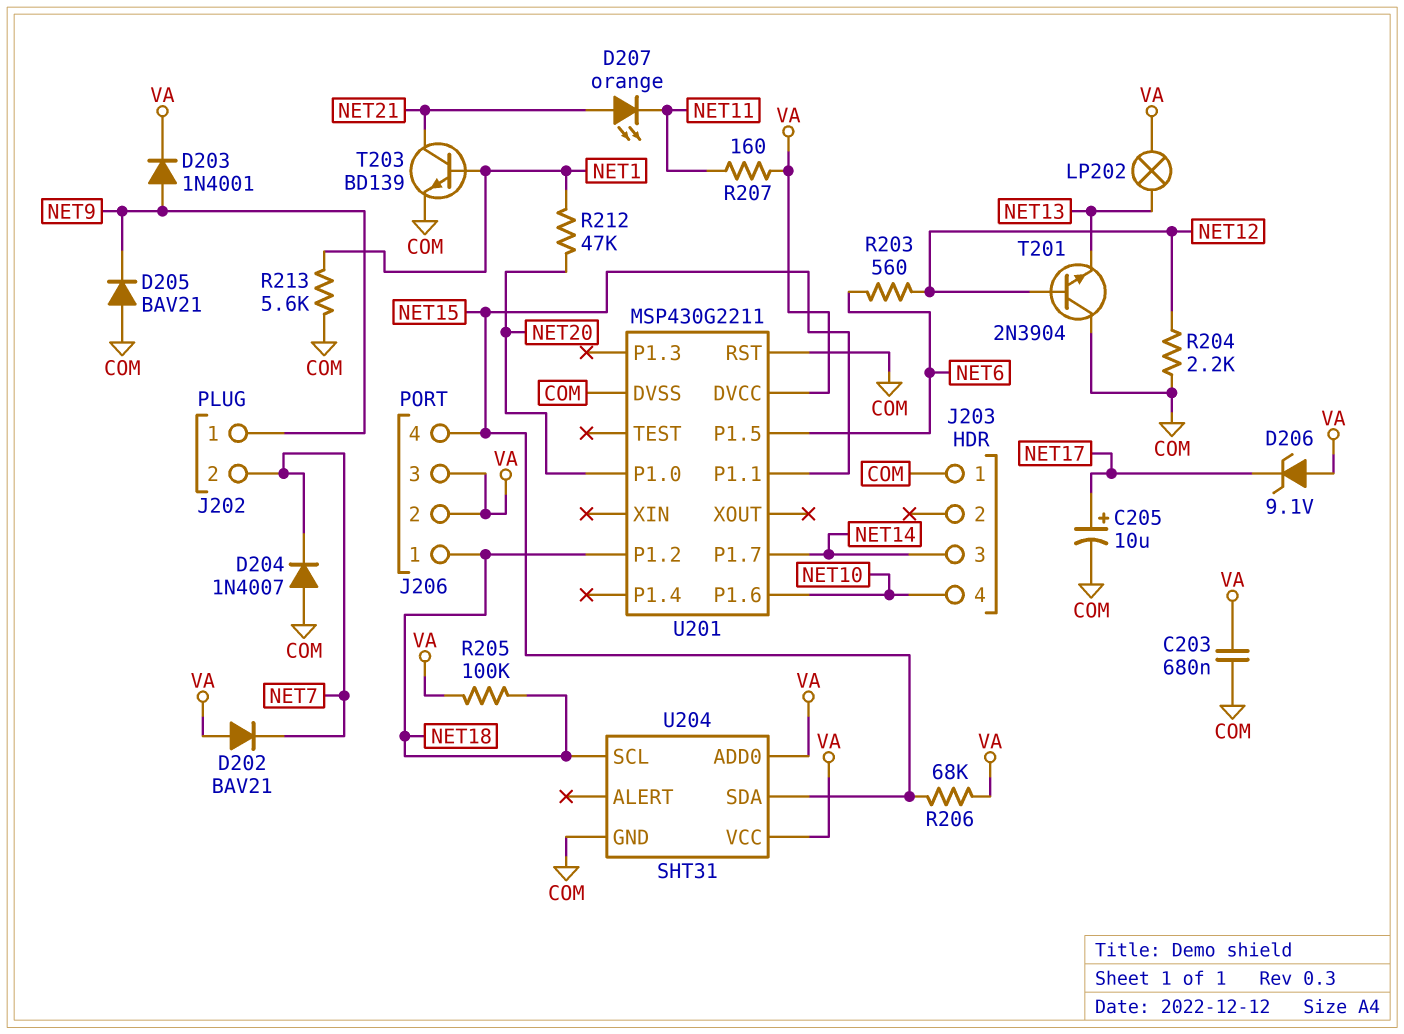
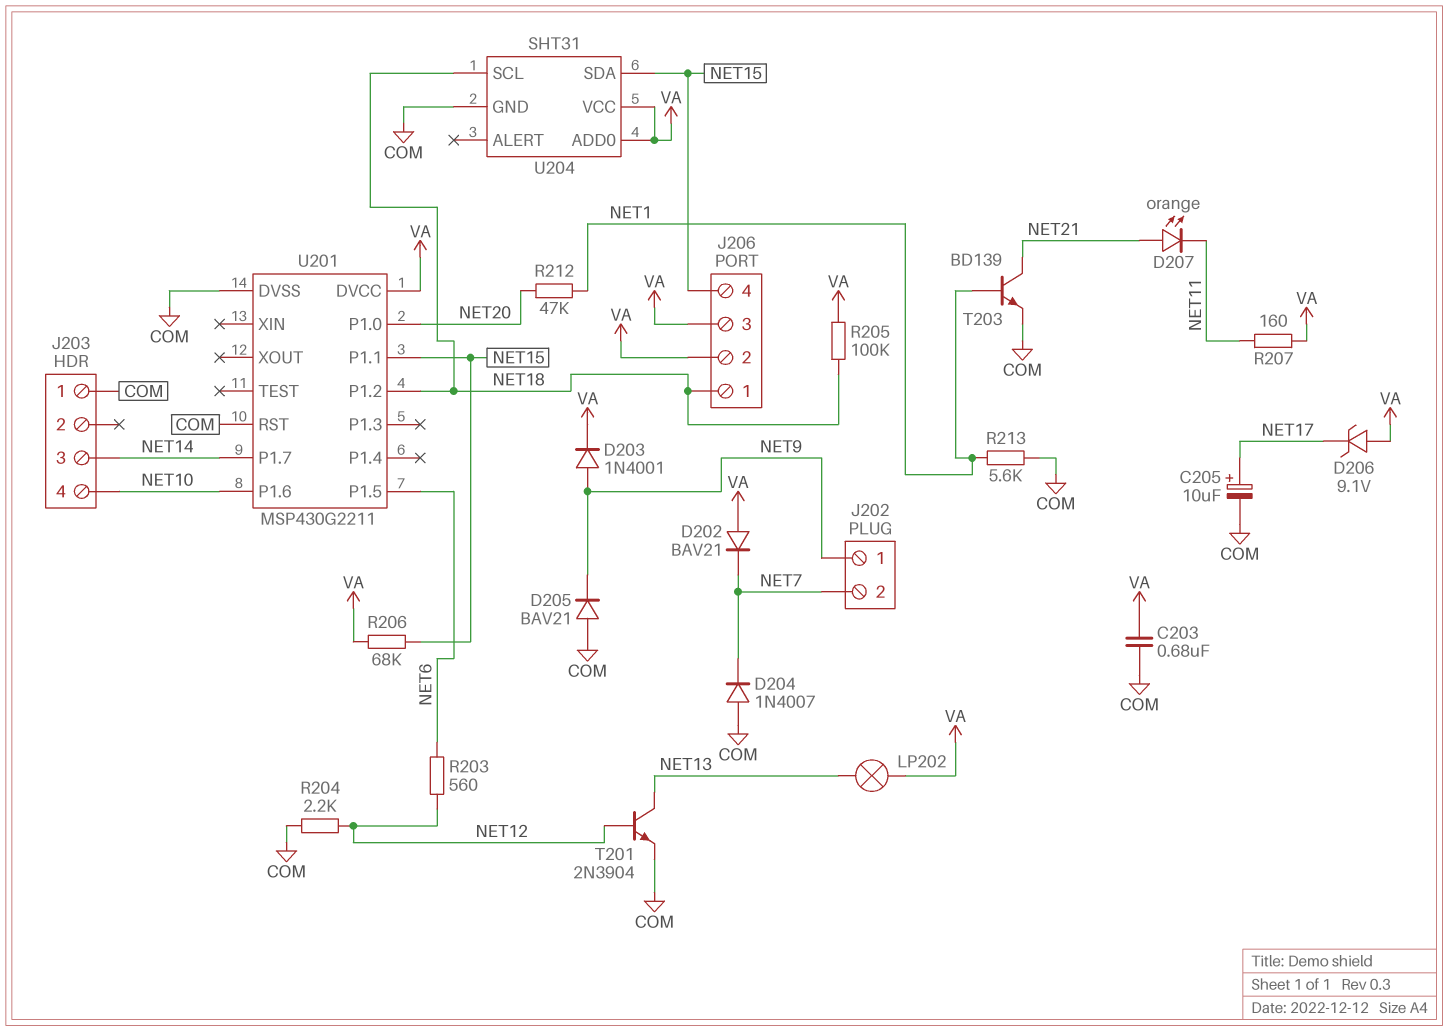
T201: NPN 2N3904 (B NET12, C COM, E NET13) -> NPN 2N3904 (B NET12, C NET13, E COM)

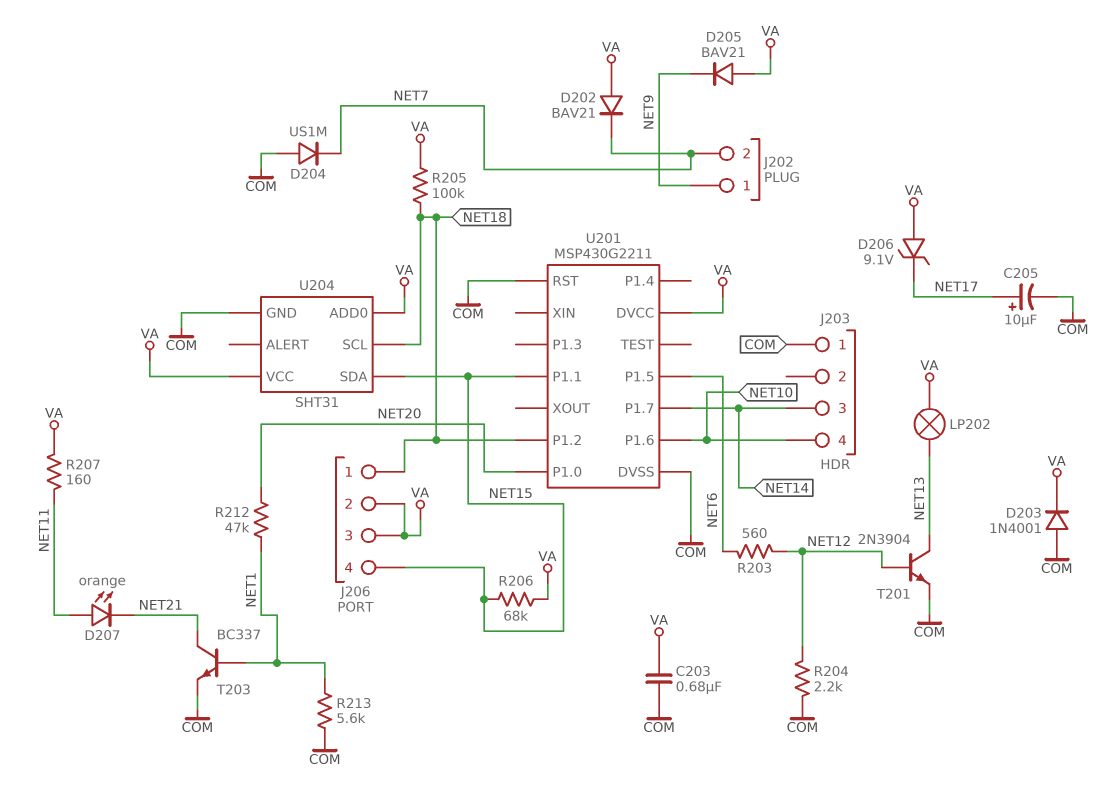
D203: diode 1N4001 (A NET9, K VA) -> diode 1N4001 (A COM, K VA)
D204: diode 1N4007 (A COM, K NET7) -> diode US1M (A COM, K NET7)
D205: diode BAV21 (A COM, K NET9) -> diode BAV21 (A VA, K NET9)
D207: LED orange (A NET21, K NET11) -> LED orange (A NET11, K NET21)
T203: NPN BD139 (B NET1, C NET21, E COM) -> NPN BC337 (B NET1, C NET21, E COM)

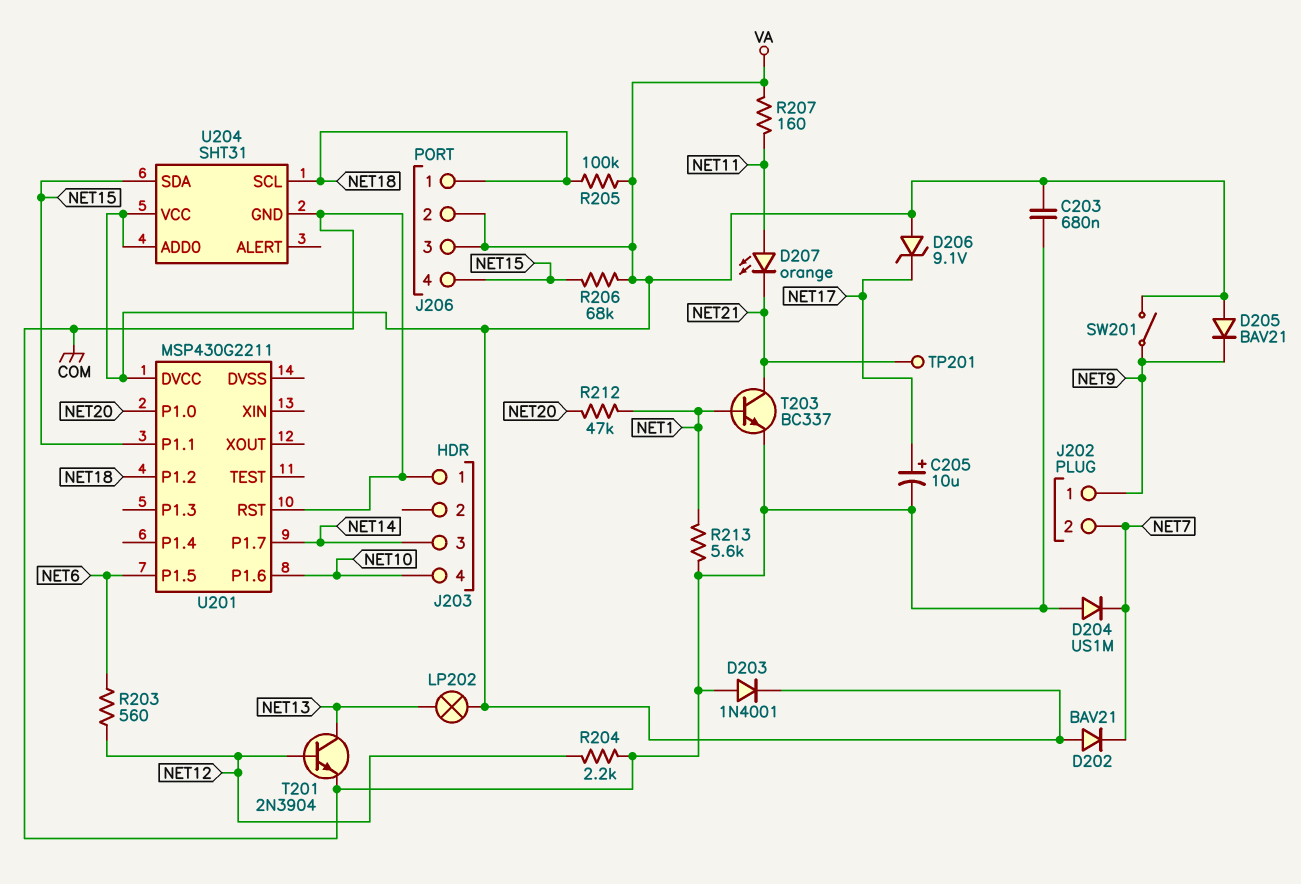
SW201: none -> switch (NET9, VA)
TP201: none -> test point (NET21)
U201 pin DVSS: COM -> none

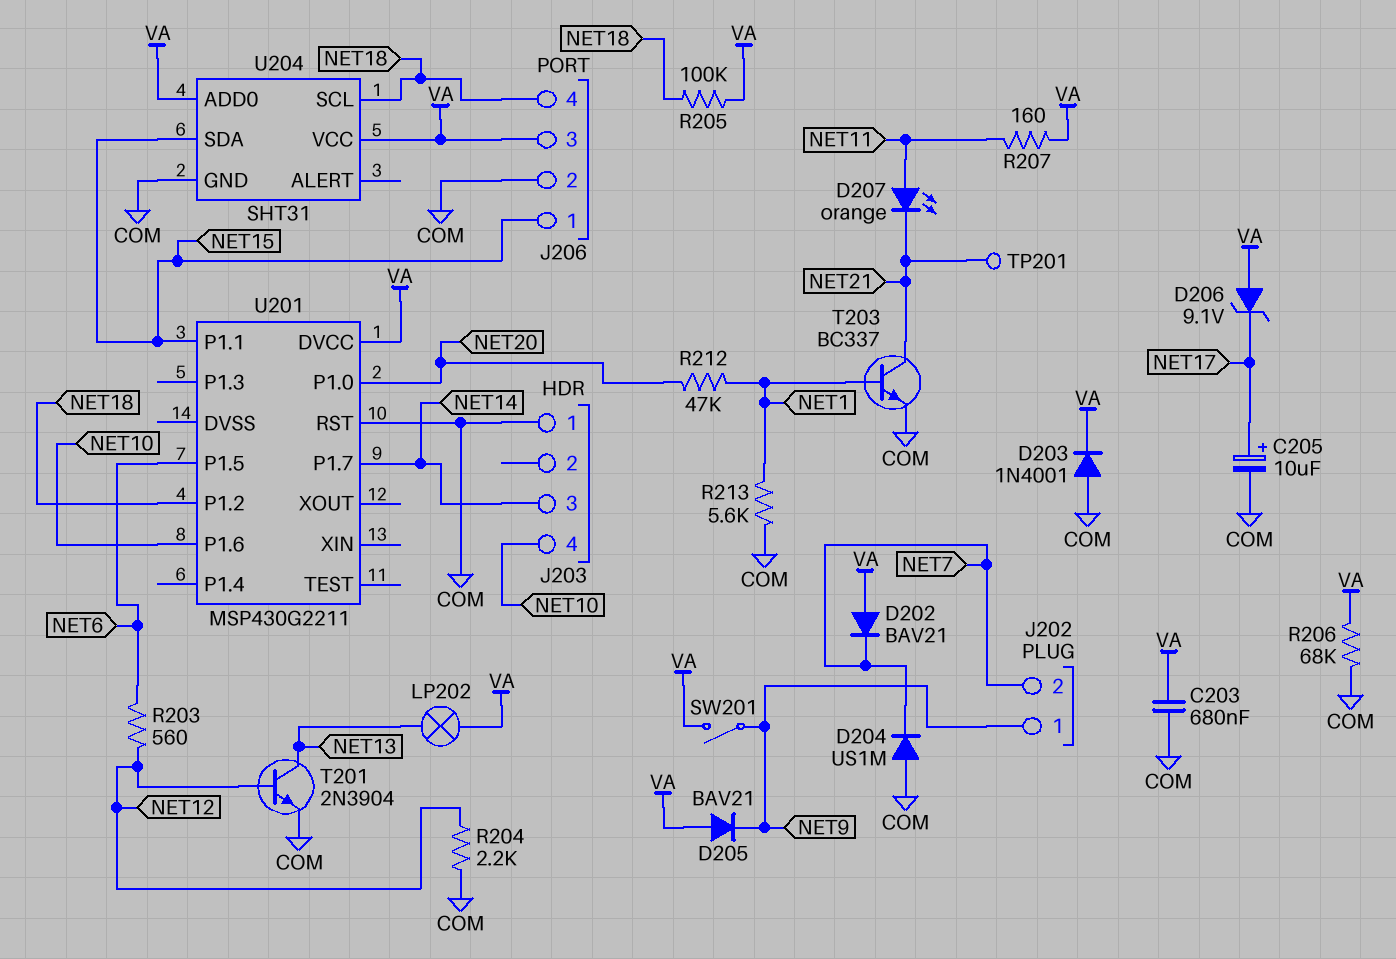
J206 pin 1: NET18 -> NET15
J206 pin 2: VA -> COM
J206 pin 4: NET15 -> NET18
R206: 68k (NET15, VA) -> 68k (COM, VA)

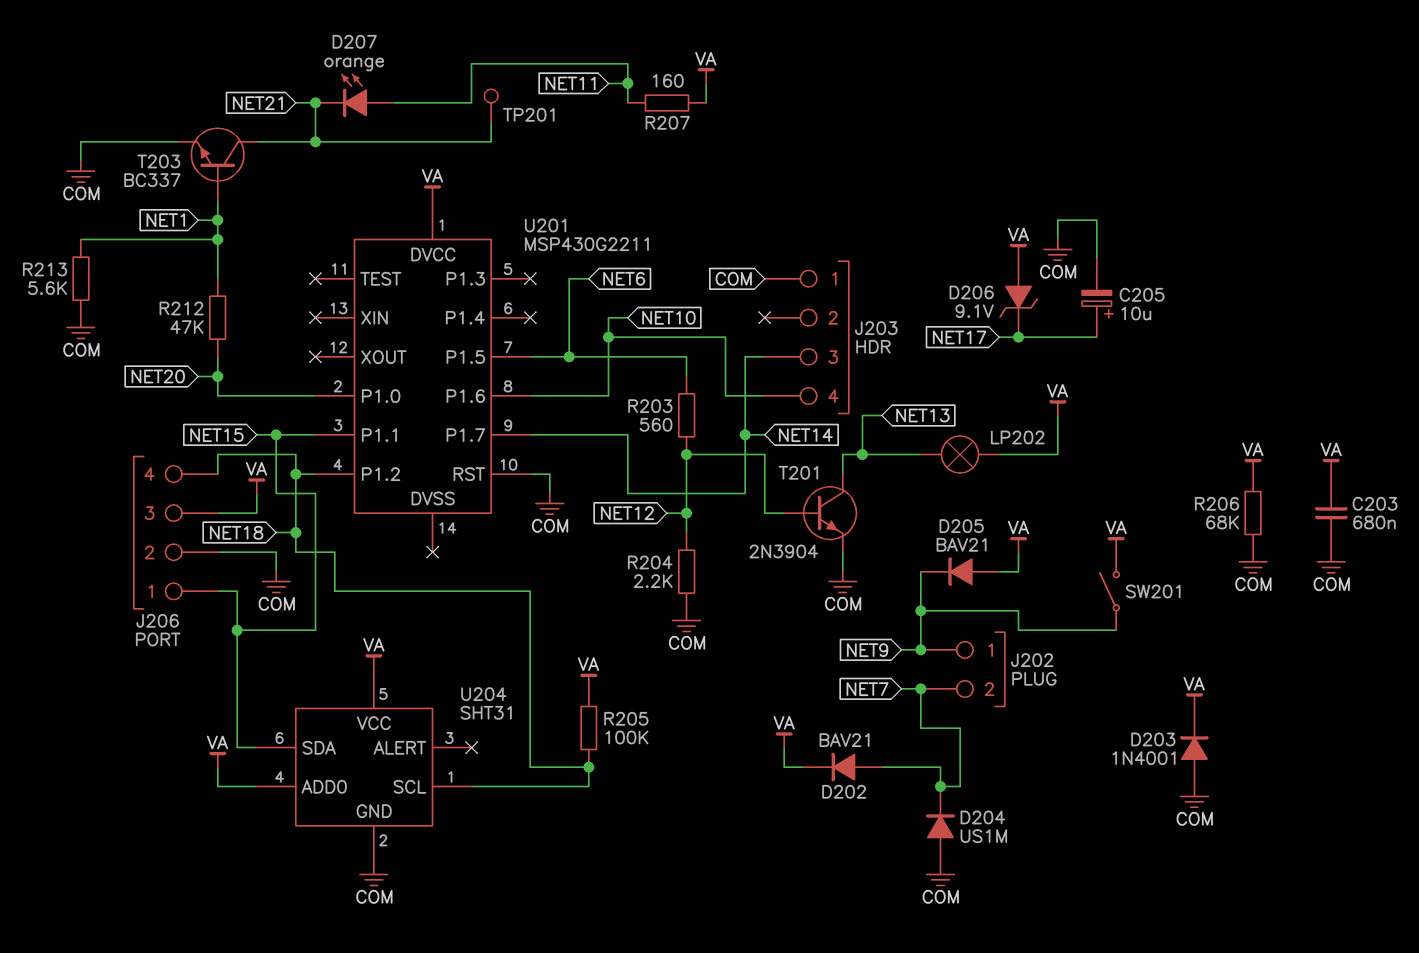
D202: diode BAV21 (A VA, K NET7) -> diode BAV21 (A NET7, K VA)

